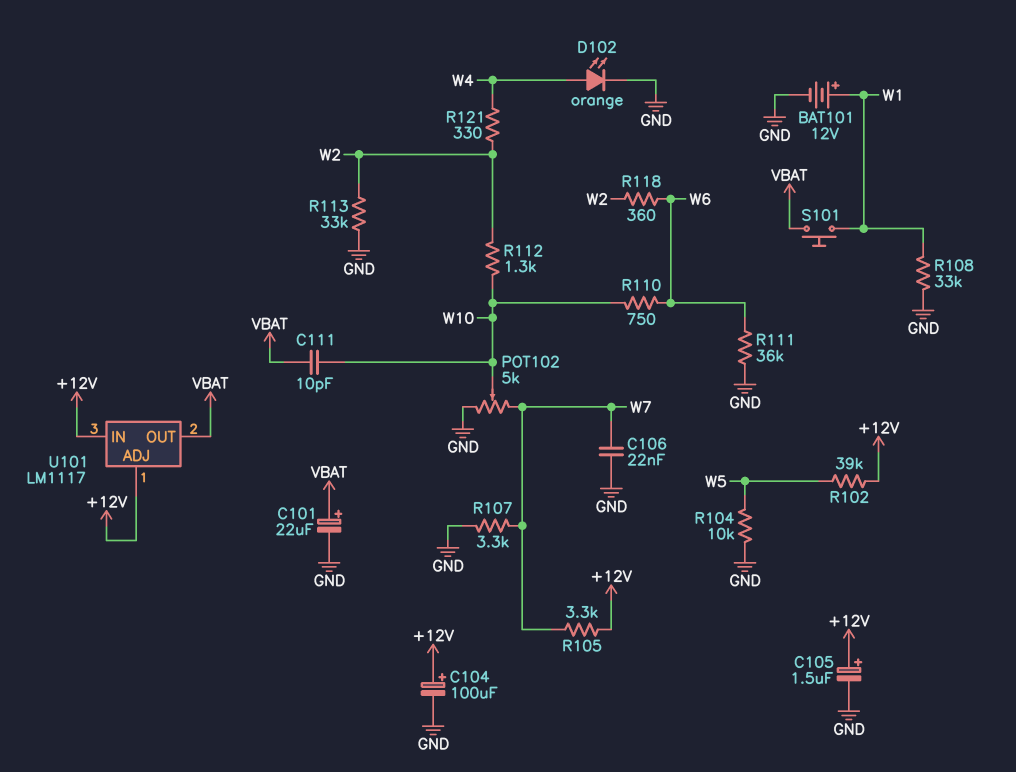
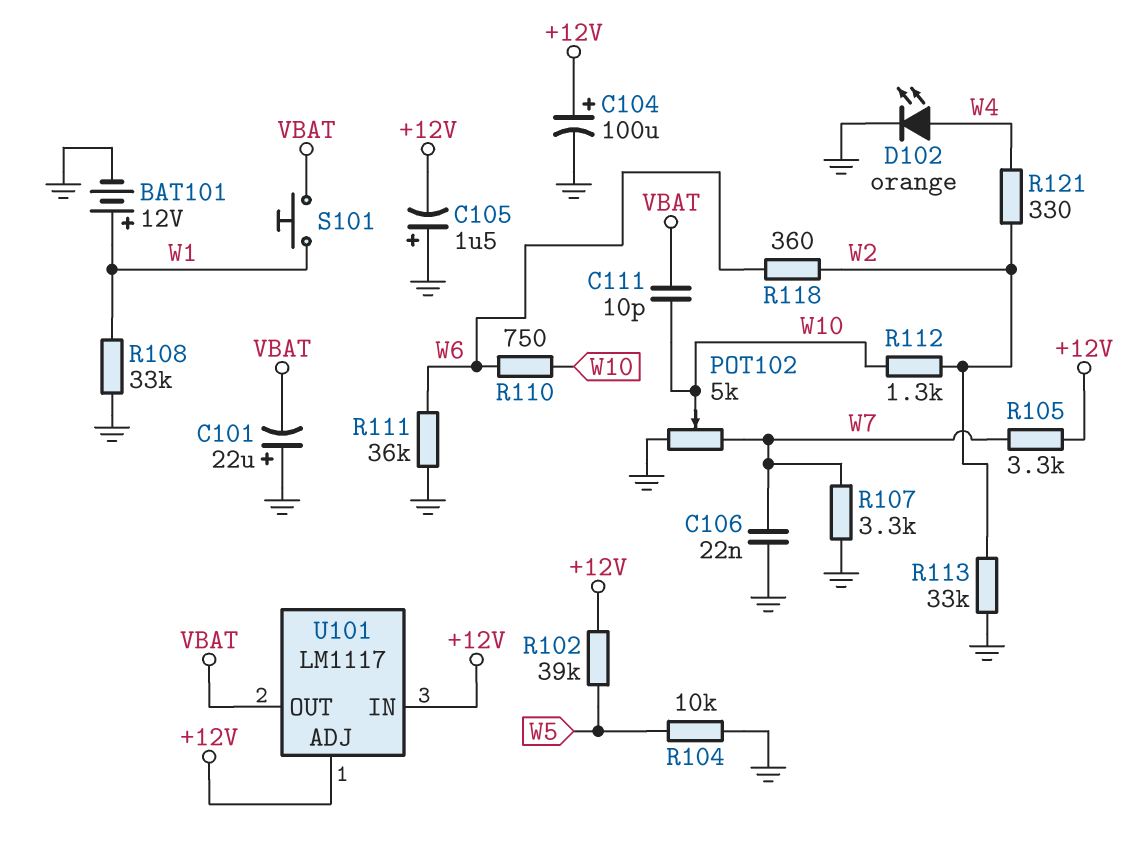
C101: 22uF (plus VBAT, minus GND) -> 22uF (plus GND, minus VBAT)
C105: 1.5uF (plus +12V, minus GND) -> 1.5uF (plus GND, minus +12V)

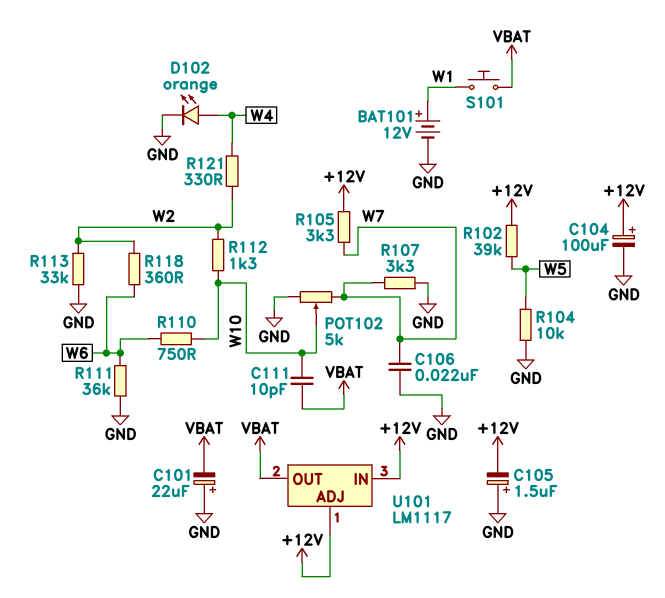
R108: 33k (GND, W1) -> none

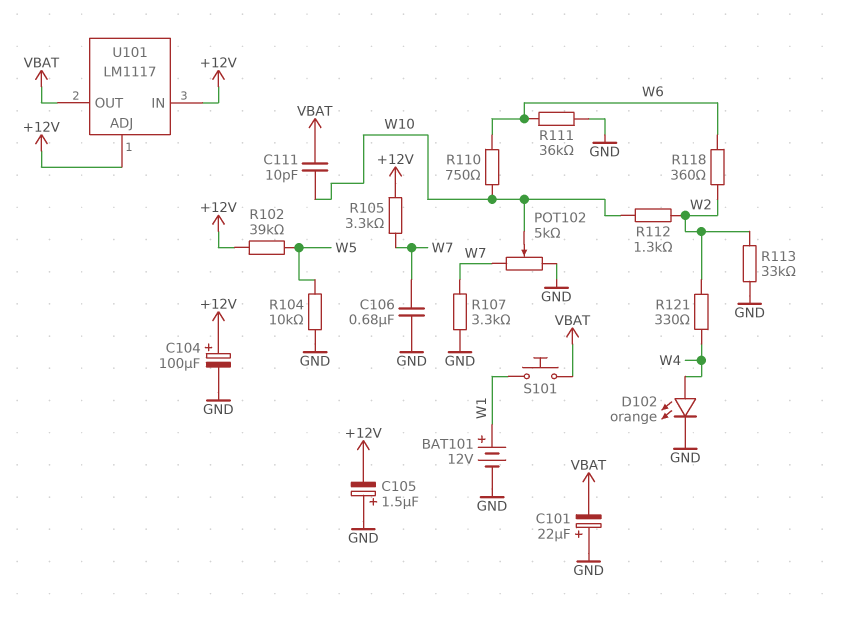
C106: 22nF (GND, W7) -> 680nF (GND, W7)

